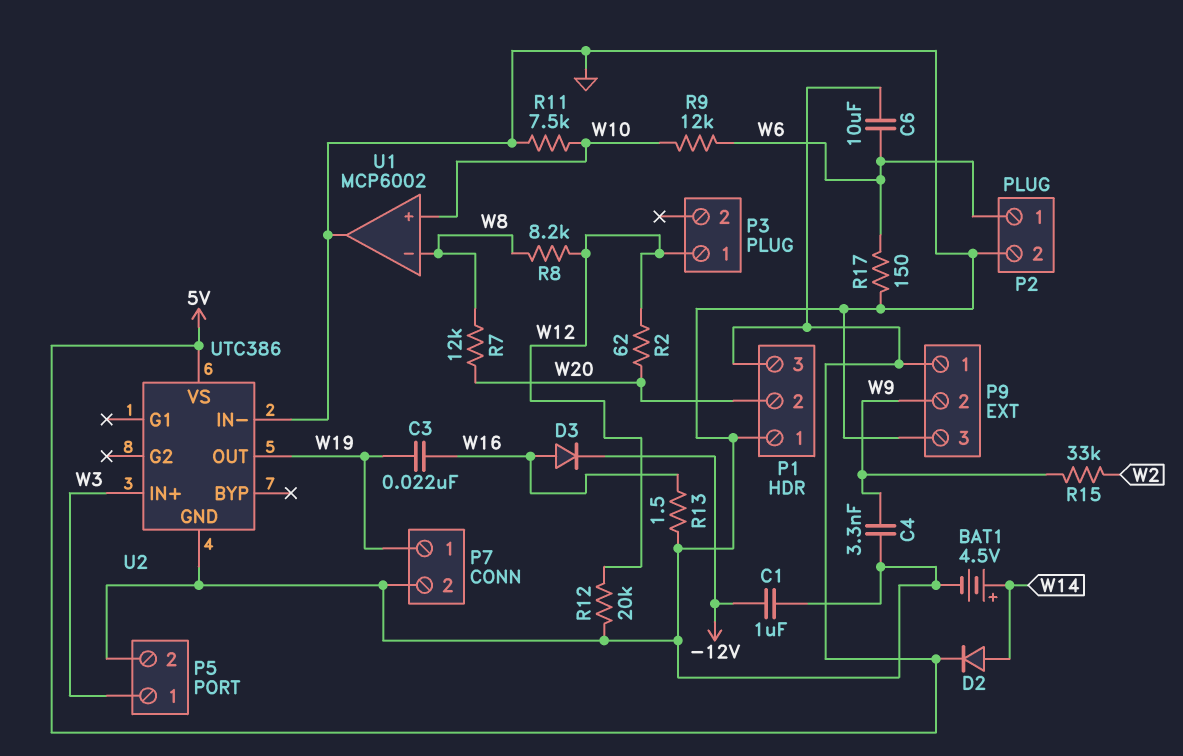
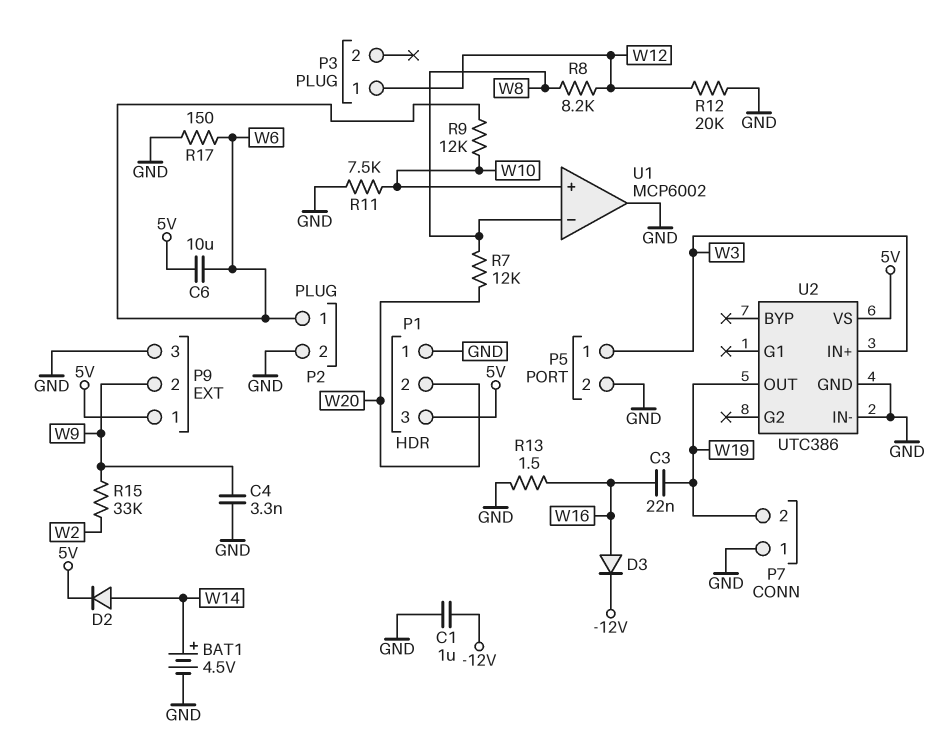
P7 pin 1: W19 -> GND
P7 pin 2: GND -> W19
R2: 62 (W12, W20) -> none

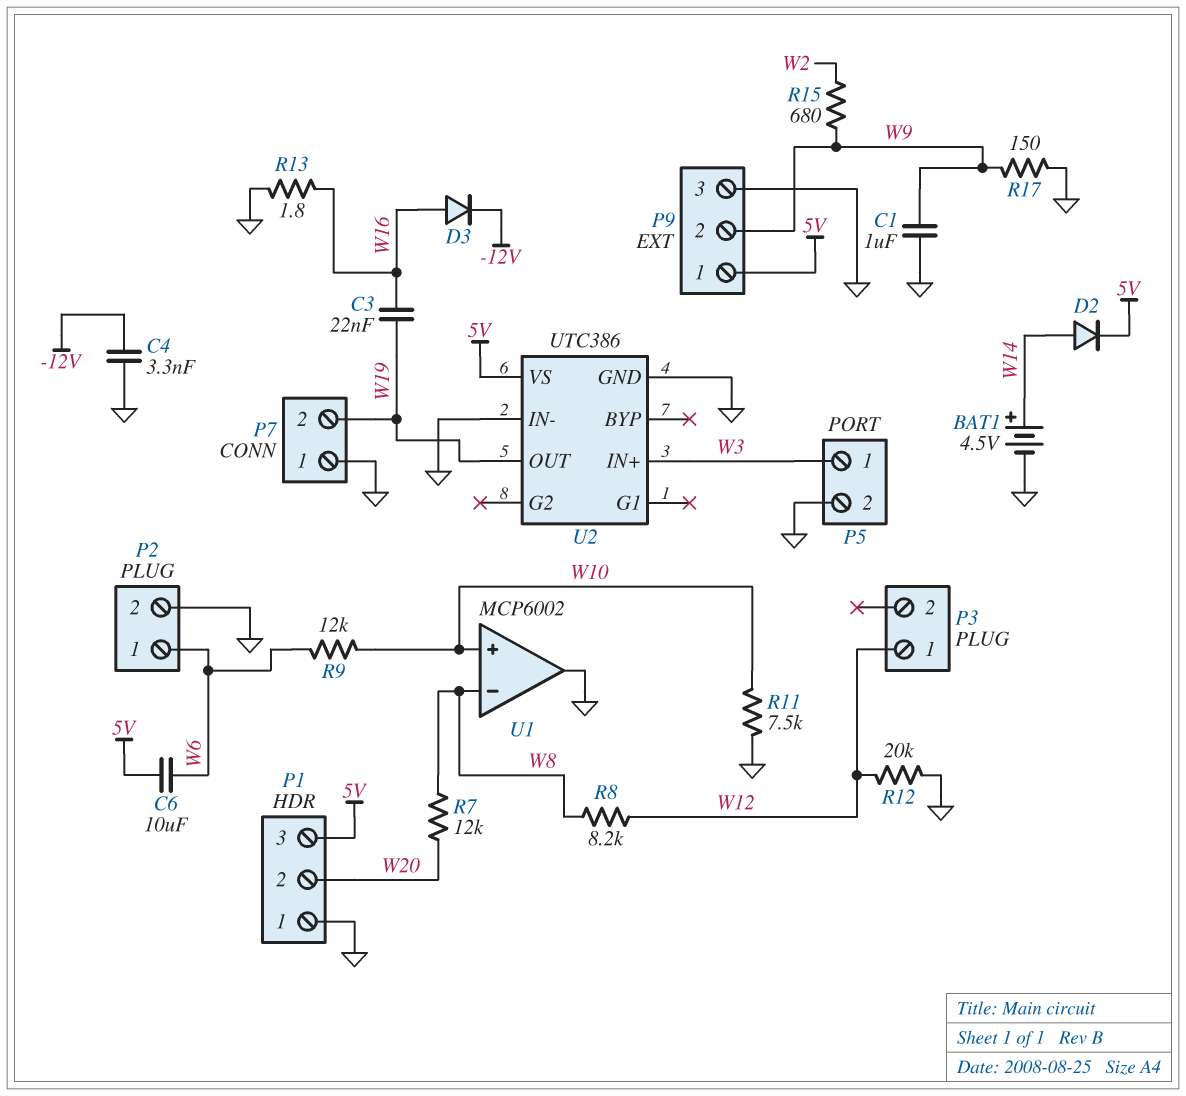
C1: 1uF (-12V, GND) -> 1uF (GND, W9)
C4: 3.3nF (GND, W9) -> 3.3nF (-12V, GND)
R13: 1.5 (GND, W16) -> 1.8 (GND, W16)
R15: 33k (W2, W9) -> 680 (W2, W9)
R17: 150 (GND, W6) -> 150 (GND, W9)

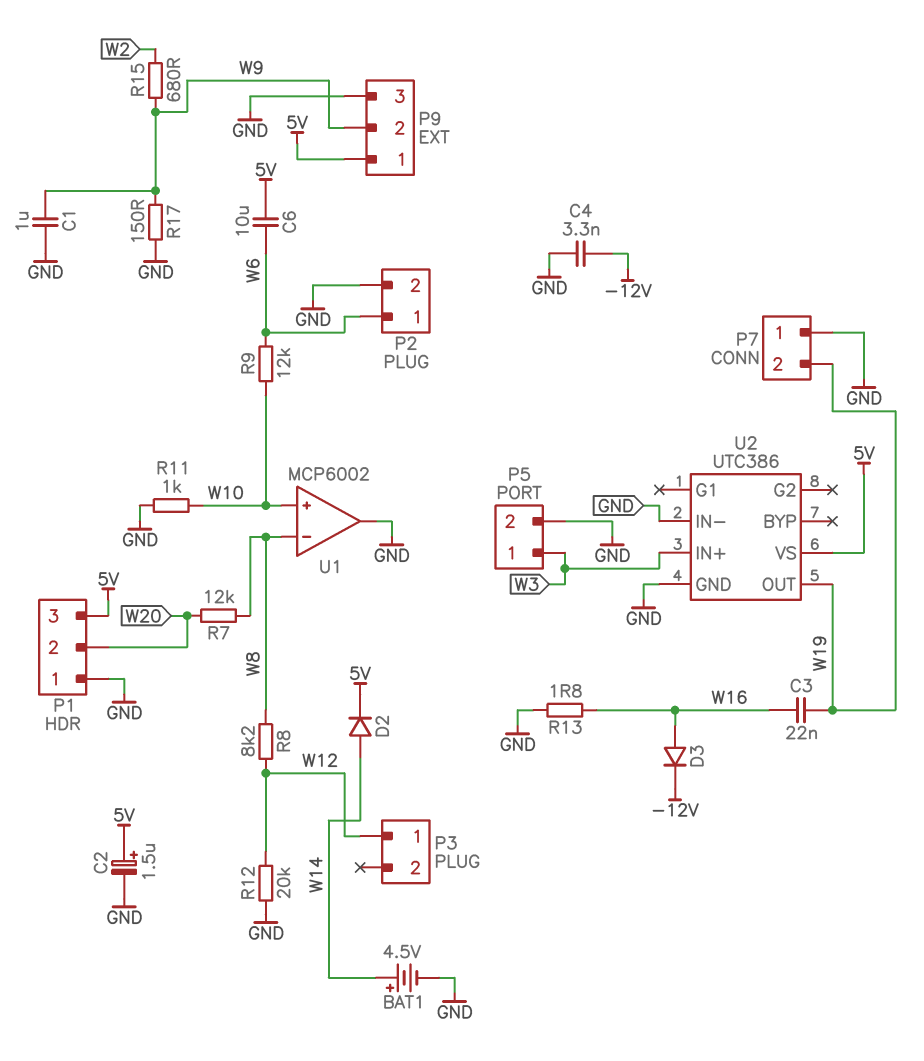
C2: none -> 1.5uF (plus 5V, minus GND)
R11: 7.5k (GND, W10) -> 1k (GND, W10)

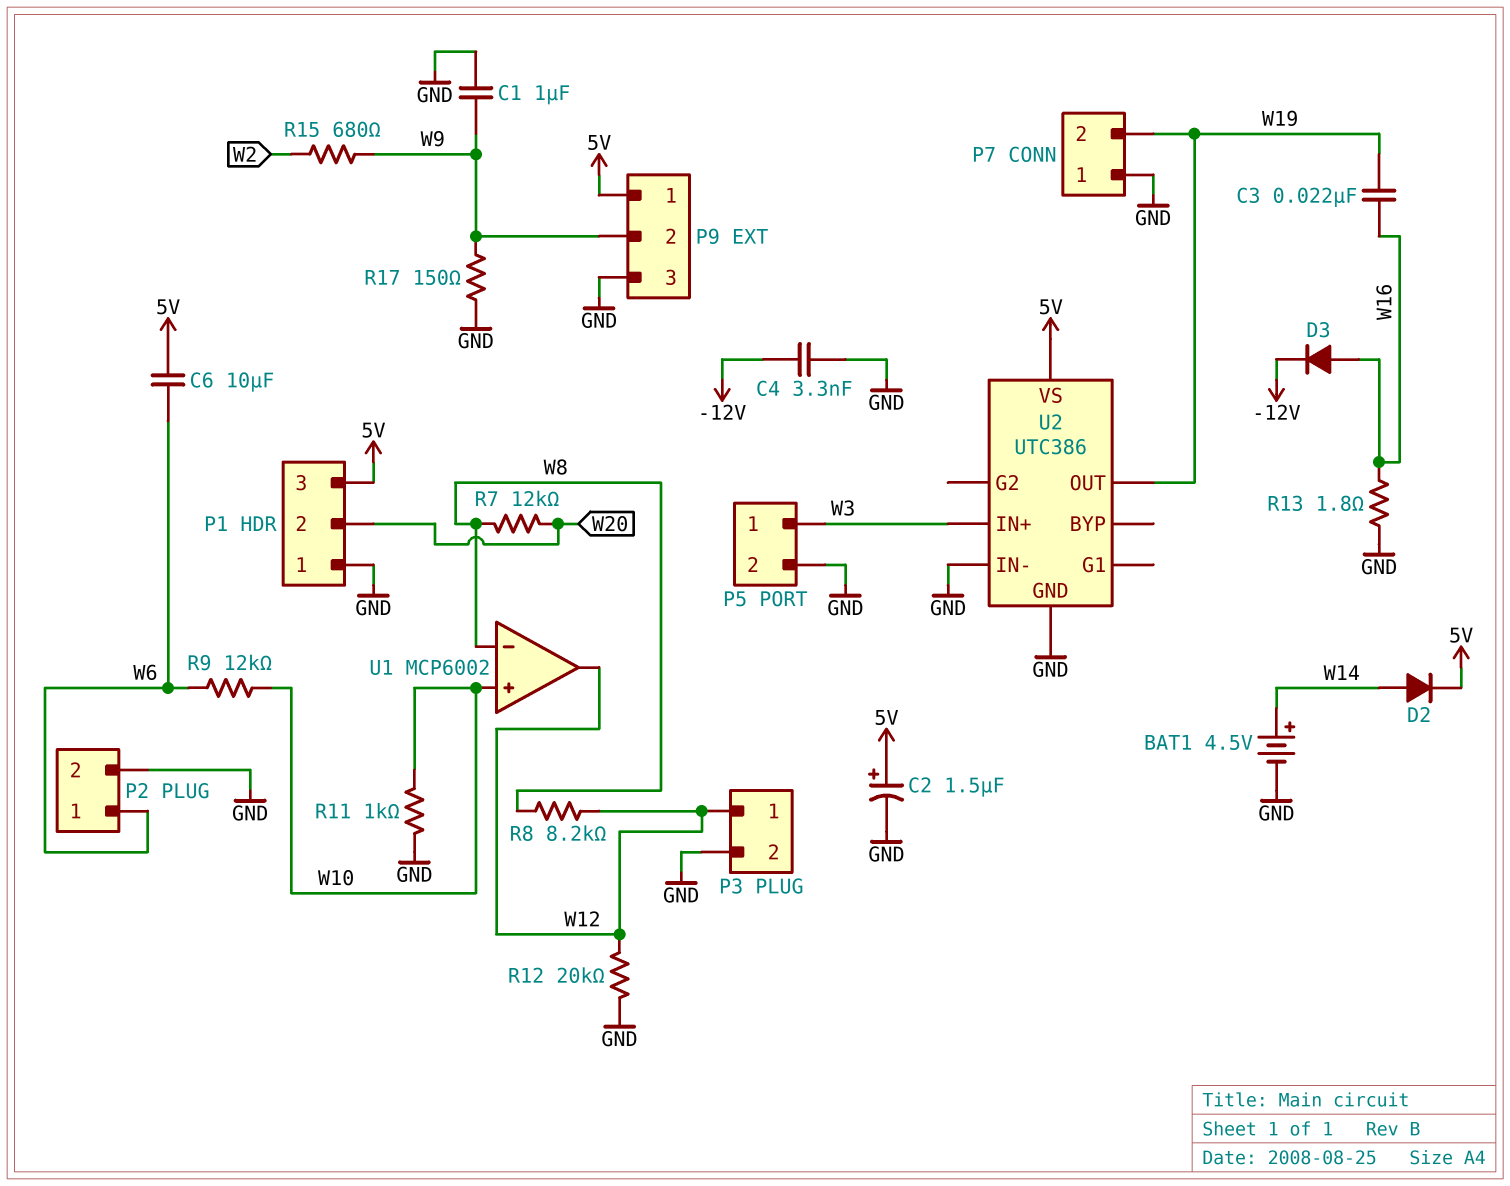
P3 pin 2: none -> GND
U1 pin out: GND -> W12

